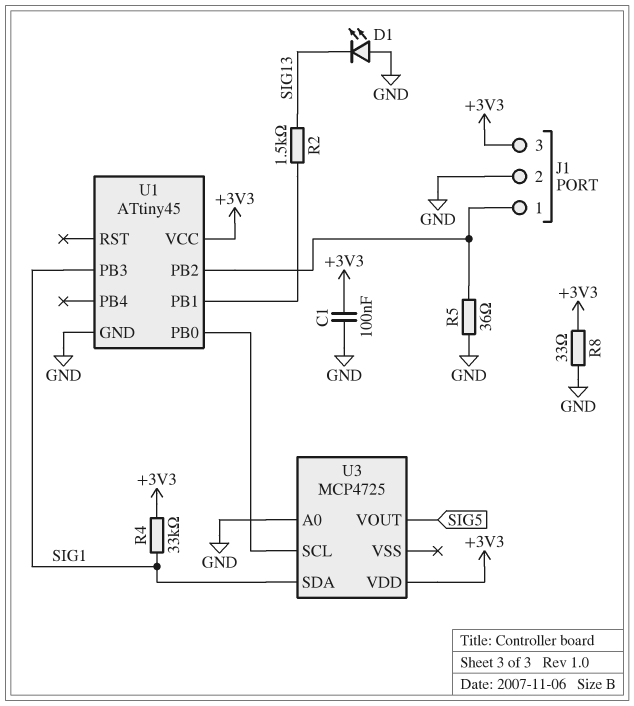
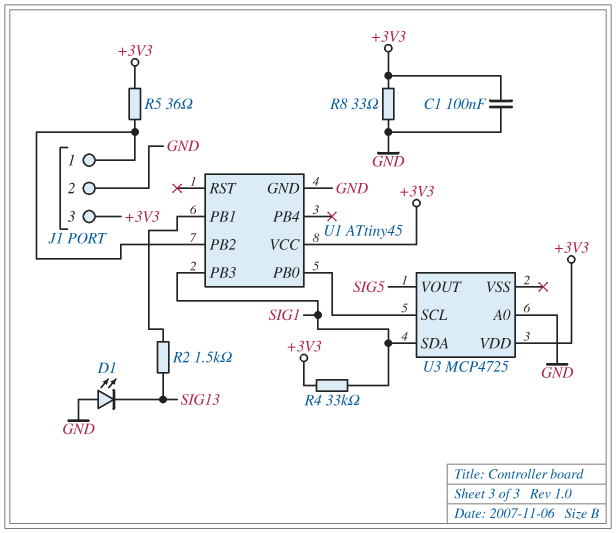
R5: 36 (GND, J1/1) -> 36 (+3V3, J1/1)

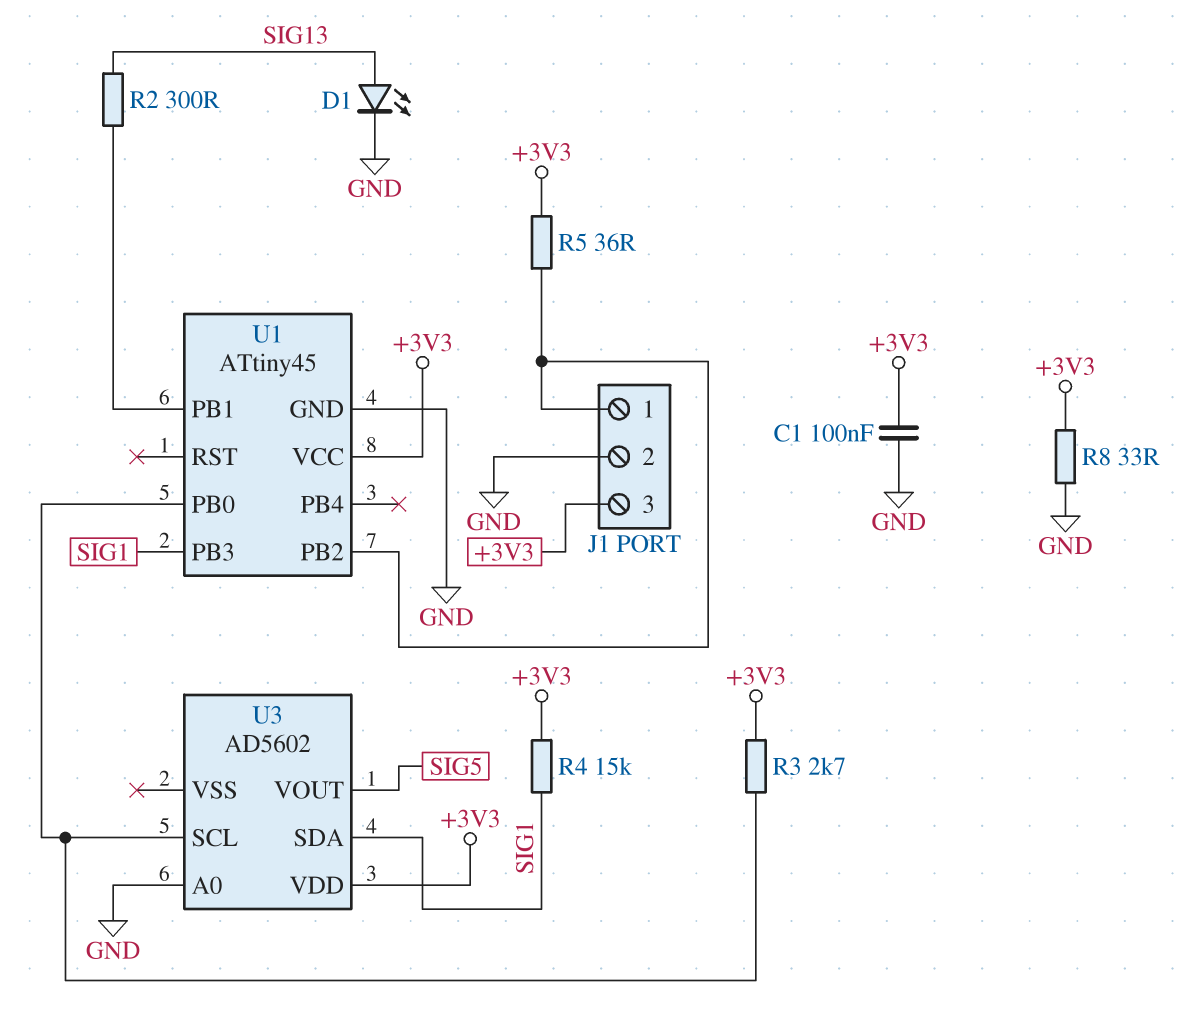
D1: LED (A GND, K SIG13) -> LED (A SIG13, K GND)
R2: 1.5k (SIG13, U1/PB1) -> 300 (SIG13, U1/PB1)
R3: none -> 2.7k (+3V3, U1/PB0)
R4: 33k (+3V3, SIG1) -> 15k (+3V3, SIG1)
U3: MCP4725 -> AD5602

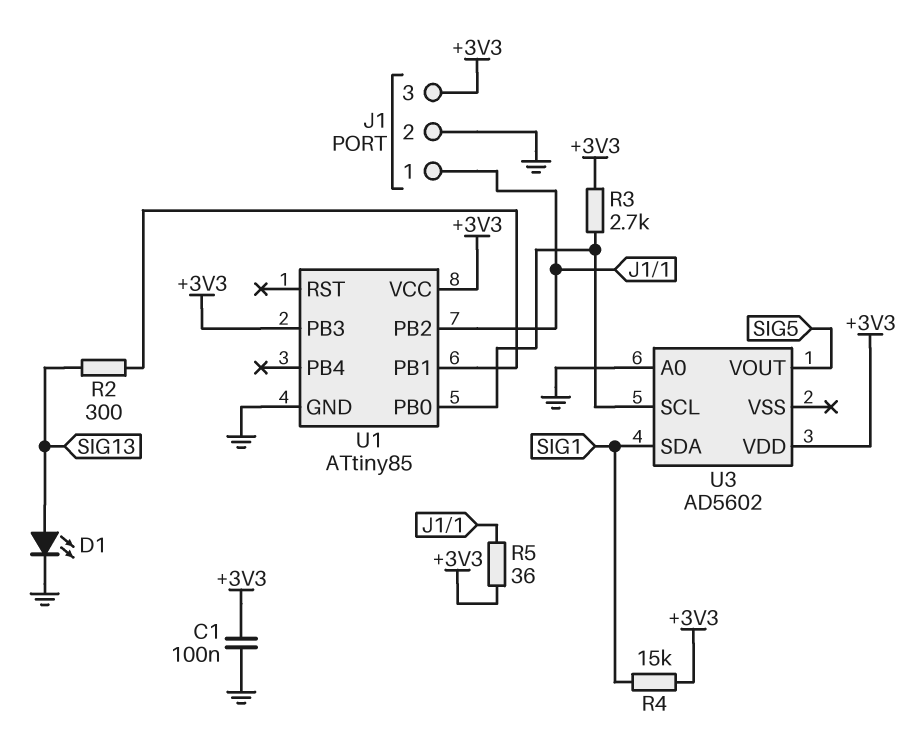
R8: 33 (+3V3, GND) -> none
U1: ATtiny45 -> ATtiny85
U1 pin PB3: SIG1 -> +3V3

